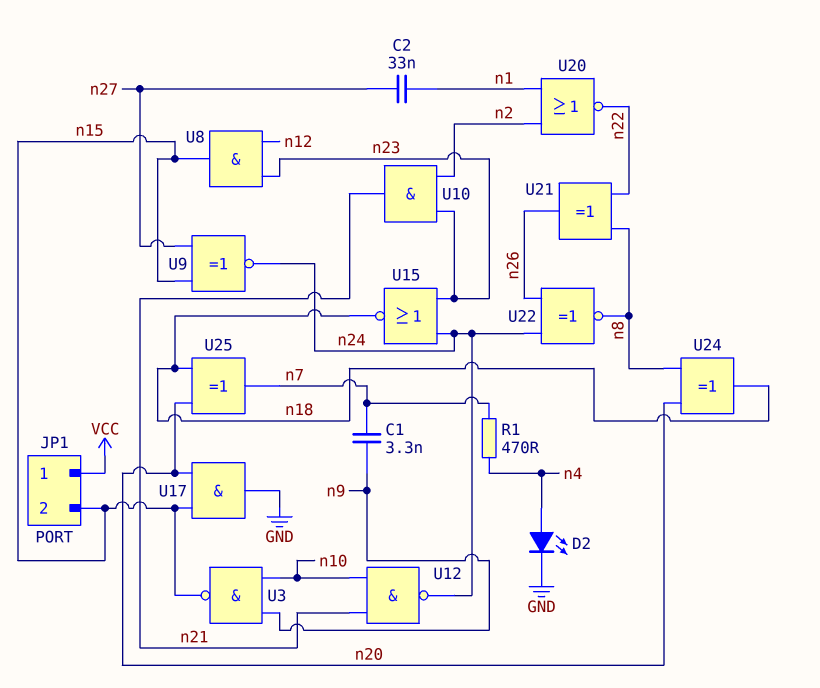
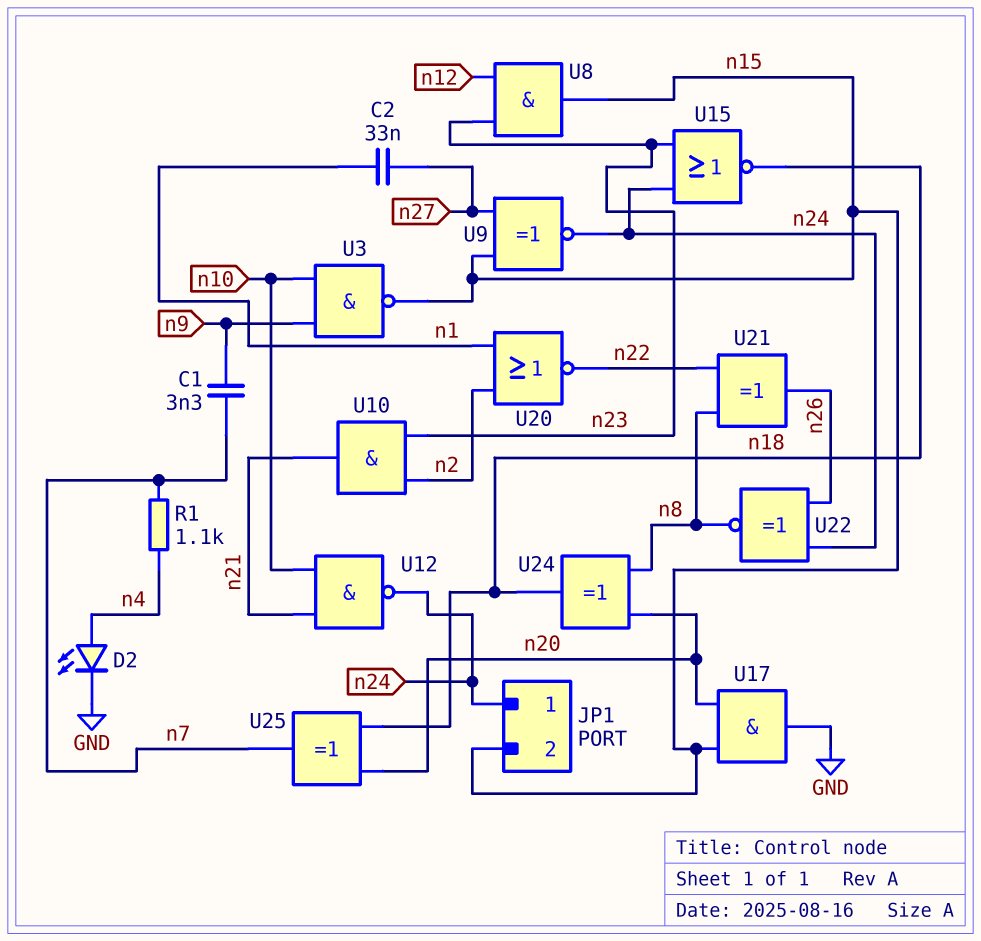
JP1 pin 1: VCC -> n24
R1: 470 (n4, n7) -> 1.1k (n4, n7)

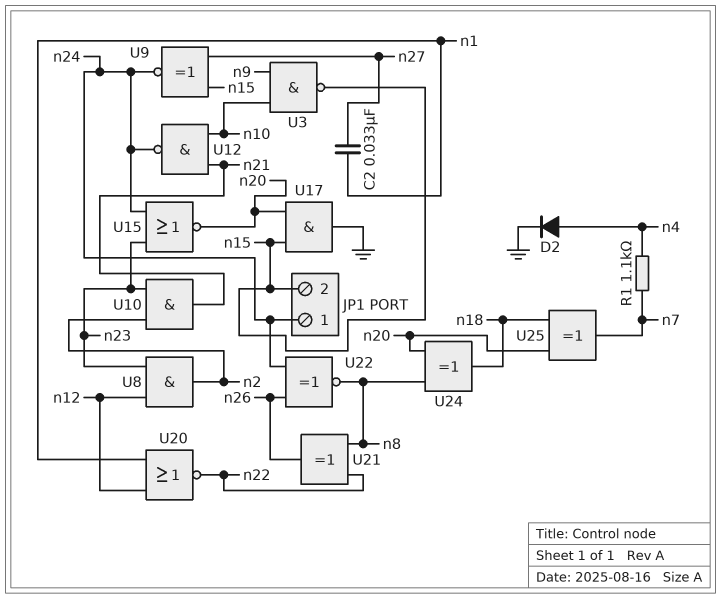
C1: 3.3nF (n7, n9) -> none
D2: LED (A n4, K GND) -> diode (A n4, K GND)
U8: AND (in n12, in n23, out n15) -> AND (in n12, in n23, out n2)
U15: NOR (in n23, in n24, out n18) -> NOR (in n23, in n24, out n20)
U20: NOR (in n1, in n2, out n22) -> NOR (in n1, in n12, out n22)

